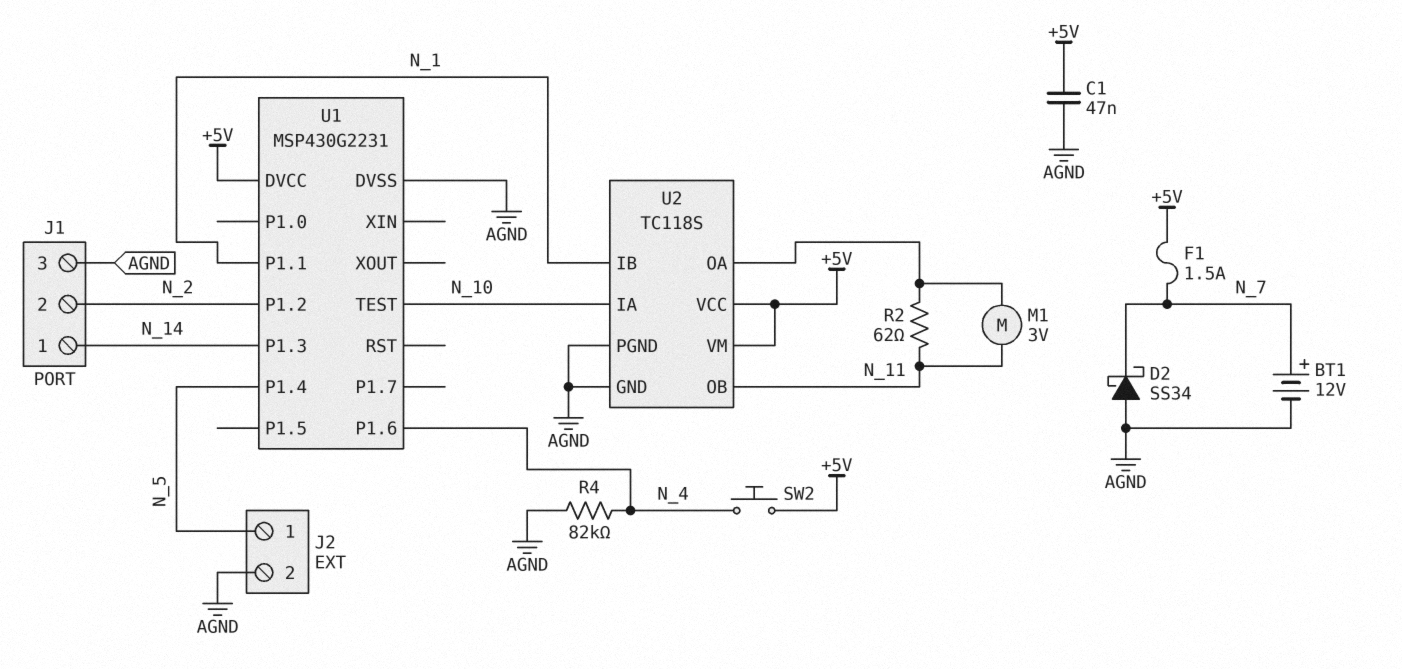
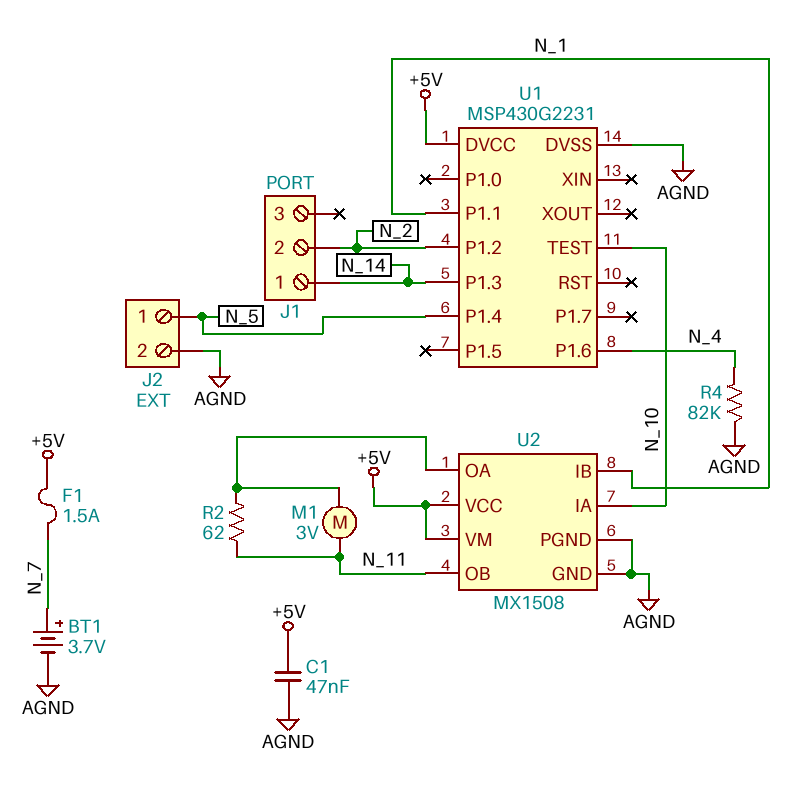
BT1: 12V (plus N_7, minus AGND) -> 3.7V (plus N_7, minus AGND)
D2: schottky SS34 (A AGND, K N_7) -> none
J1 pin 3: AGND -> none
SW2: button (+5V, N_4) -> none
U2: TC118S -> MX1508

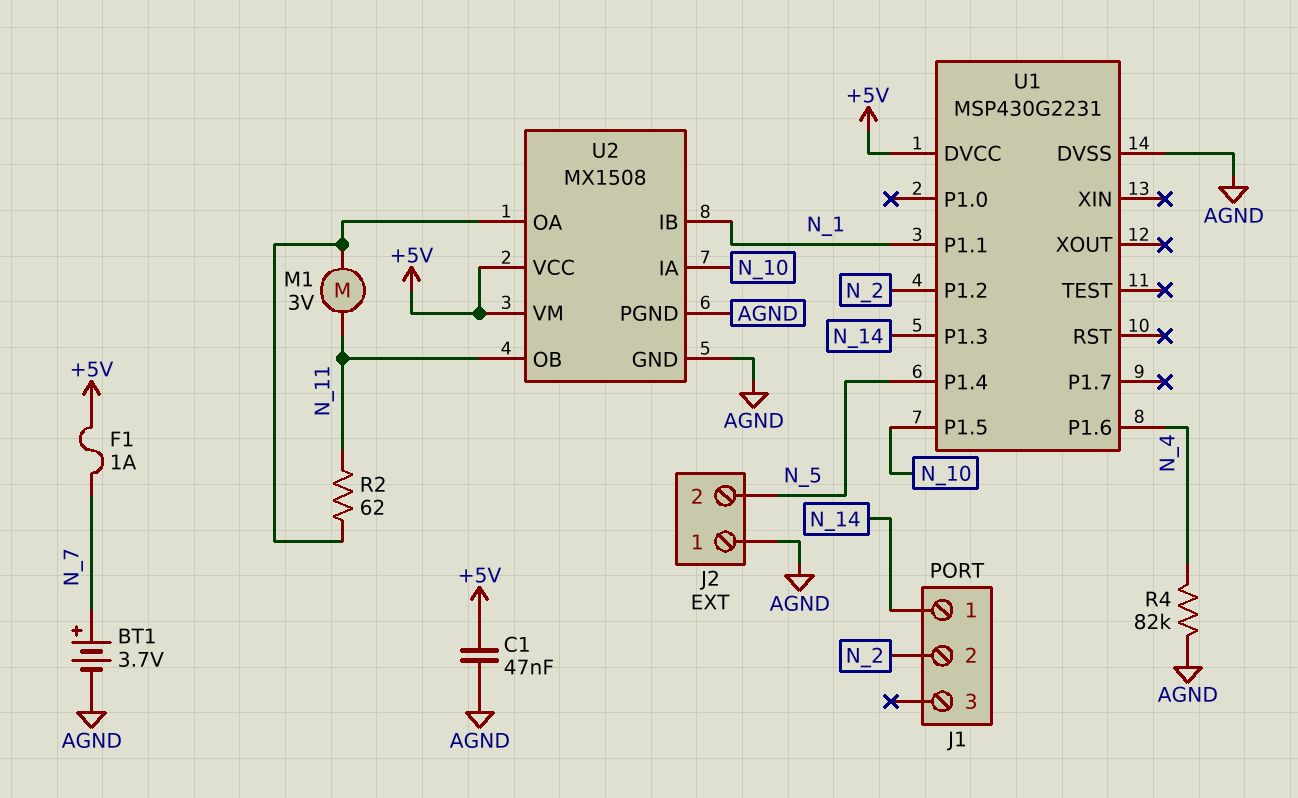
F1: 1.5A (+5V, N_7) -> 1A (+5V, N_7)
J2 pin 1: N_5 -> AGND
J2 pin 2: AGND -> N_5
U1 pin P1.5: none -> N_10
U1 pin TEST: N_10 -> none

